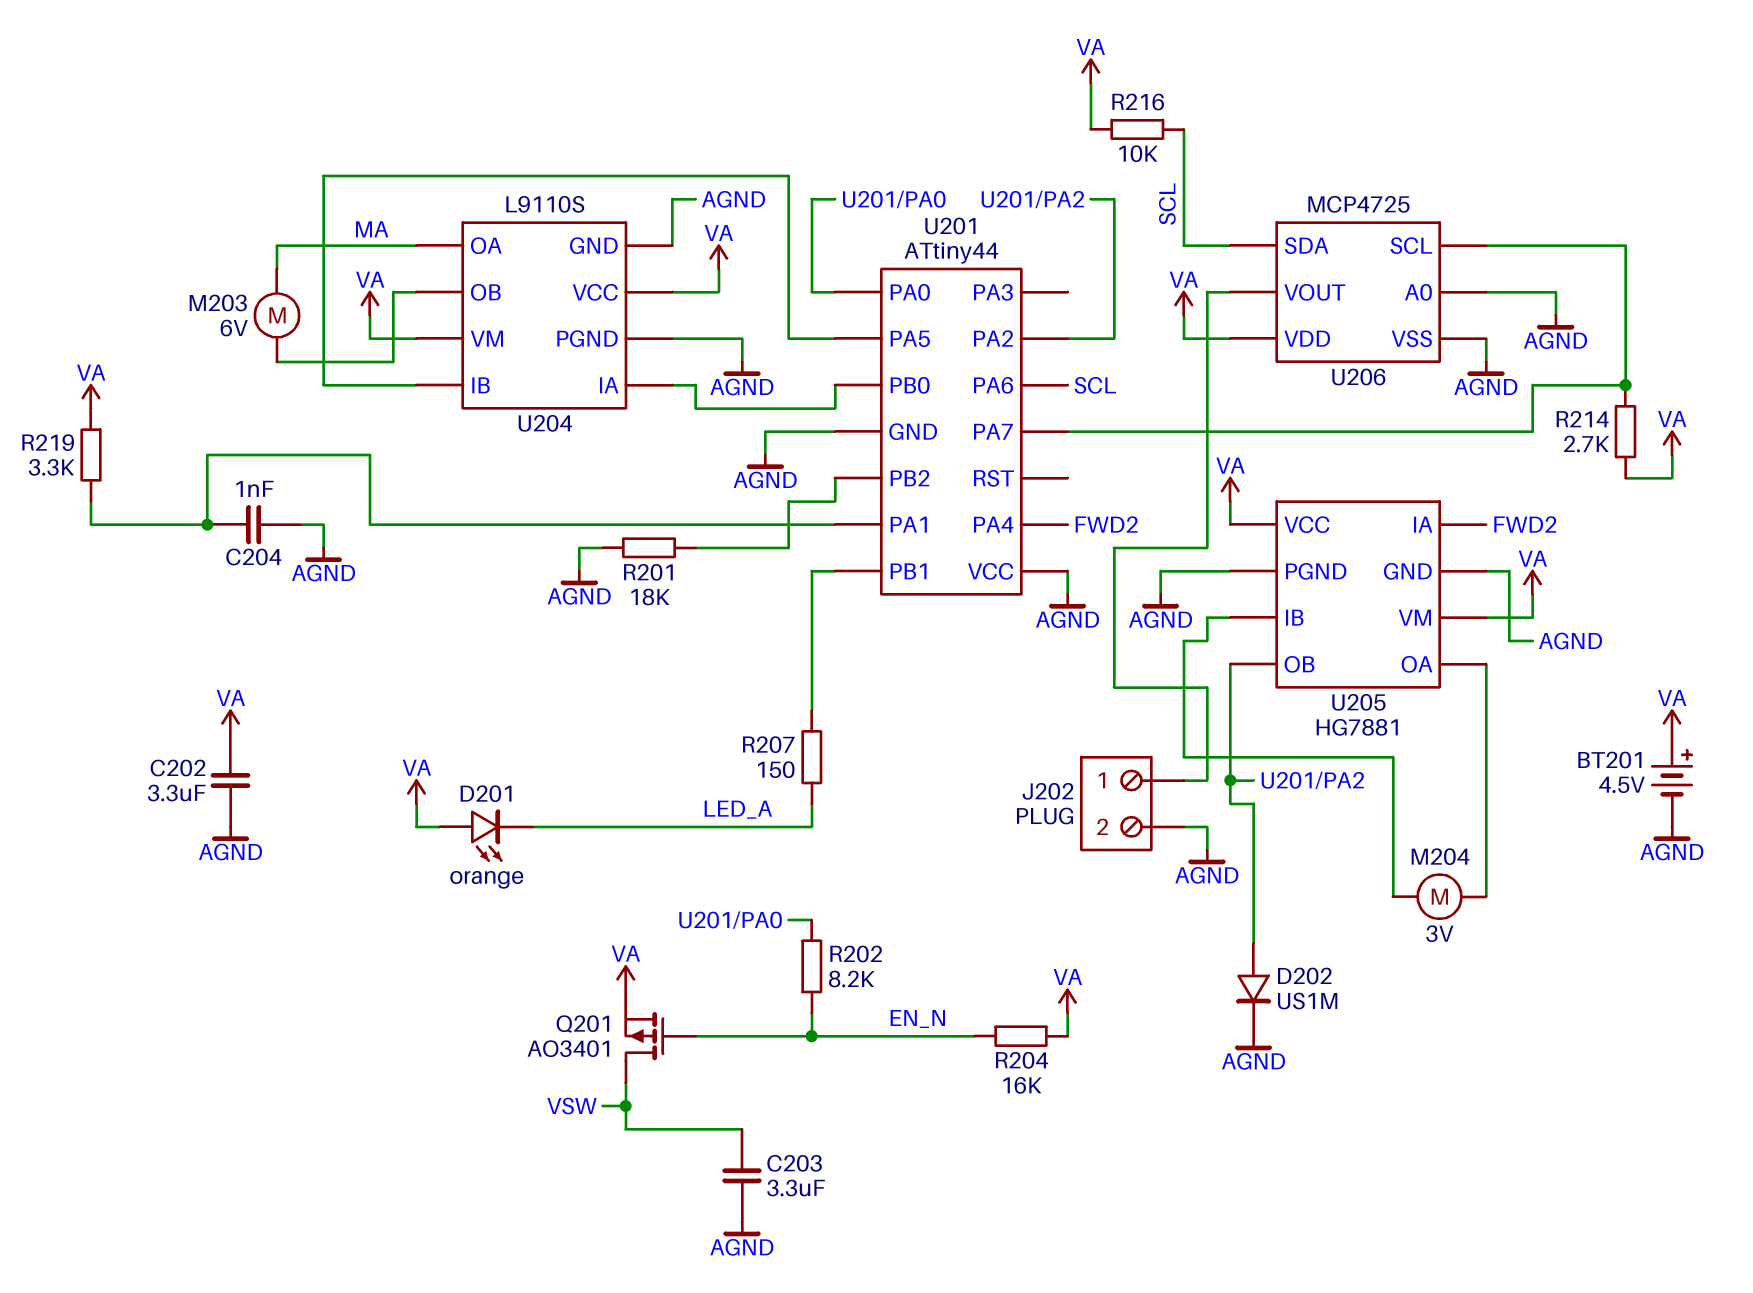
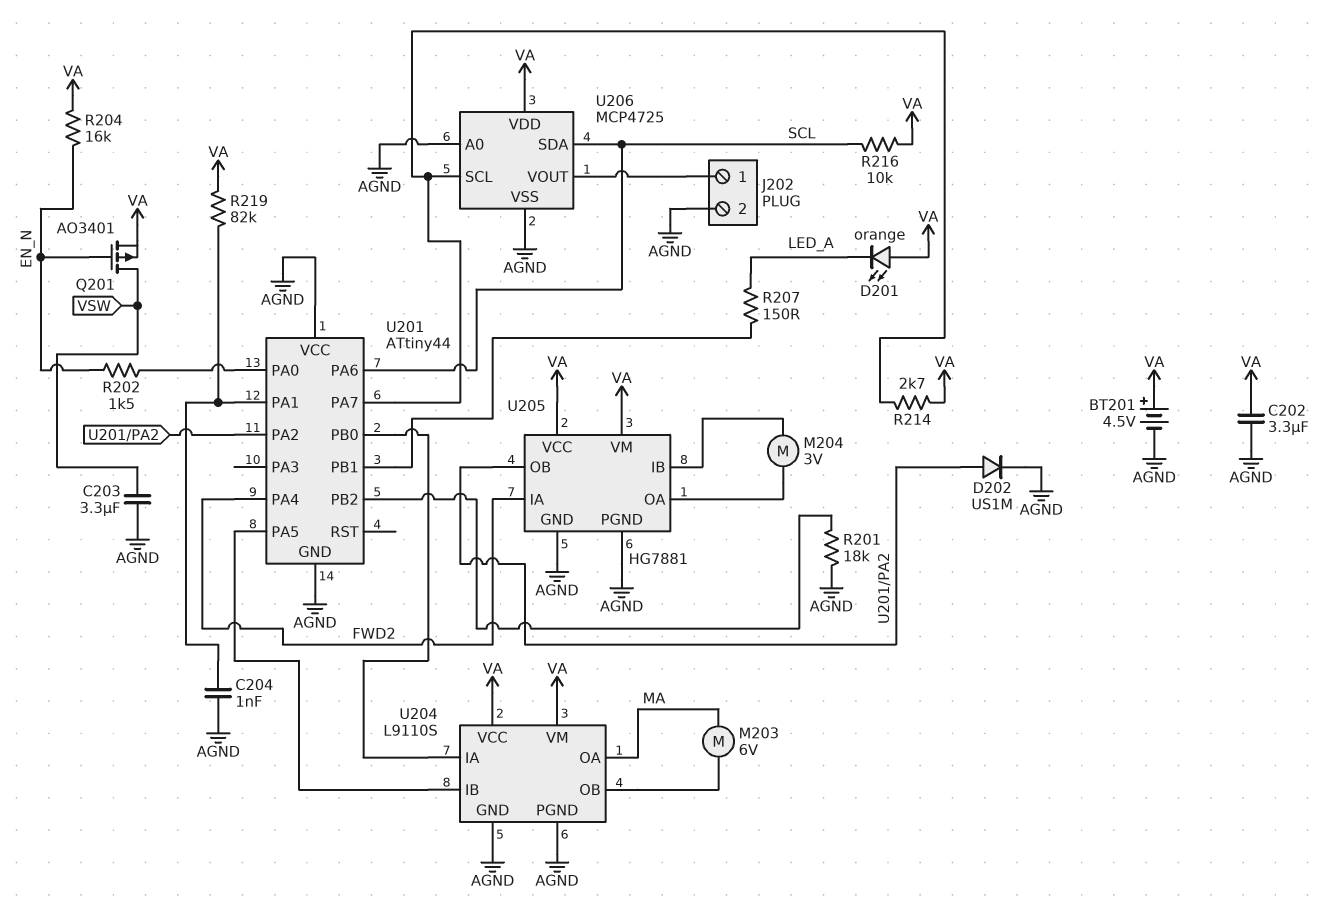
R202: 8.2k (EN_N, U201/PA0) -> 1.5k (EN_N, U201/PA0)
R219: 3.3k (U201/PA1, VA) -> 82k (U201/PA1, VA)

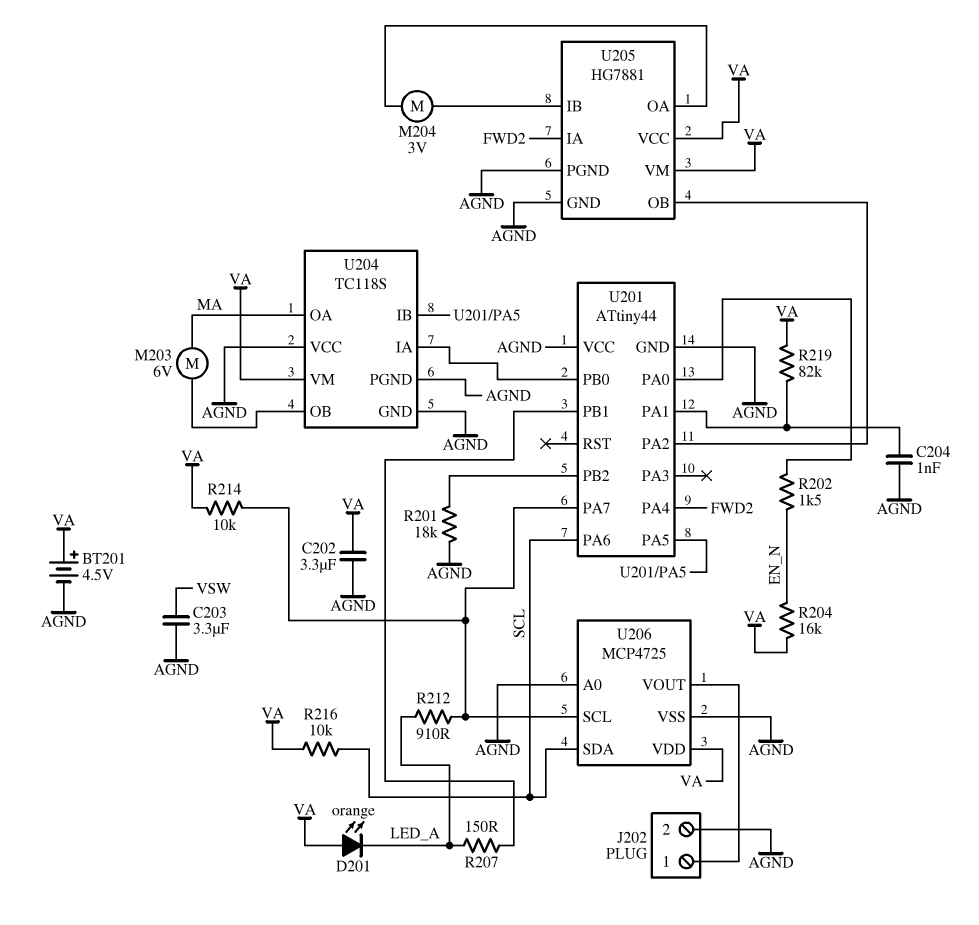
D202: diode US1M (A U201/PA2, K AGND) -> none
Q201: PMOS AO3401 (G EN_N, D VSW, S VA) -> none
R212: none -> 910 (LED_A, U201/PA7)
R214: 2.7k (U201/PA7, VA) -> 10k (U201/PA7, VA)
U204: L9110S -> TC118S
U204 pin VCC: VA -> AGND

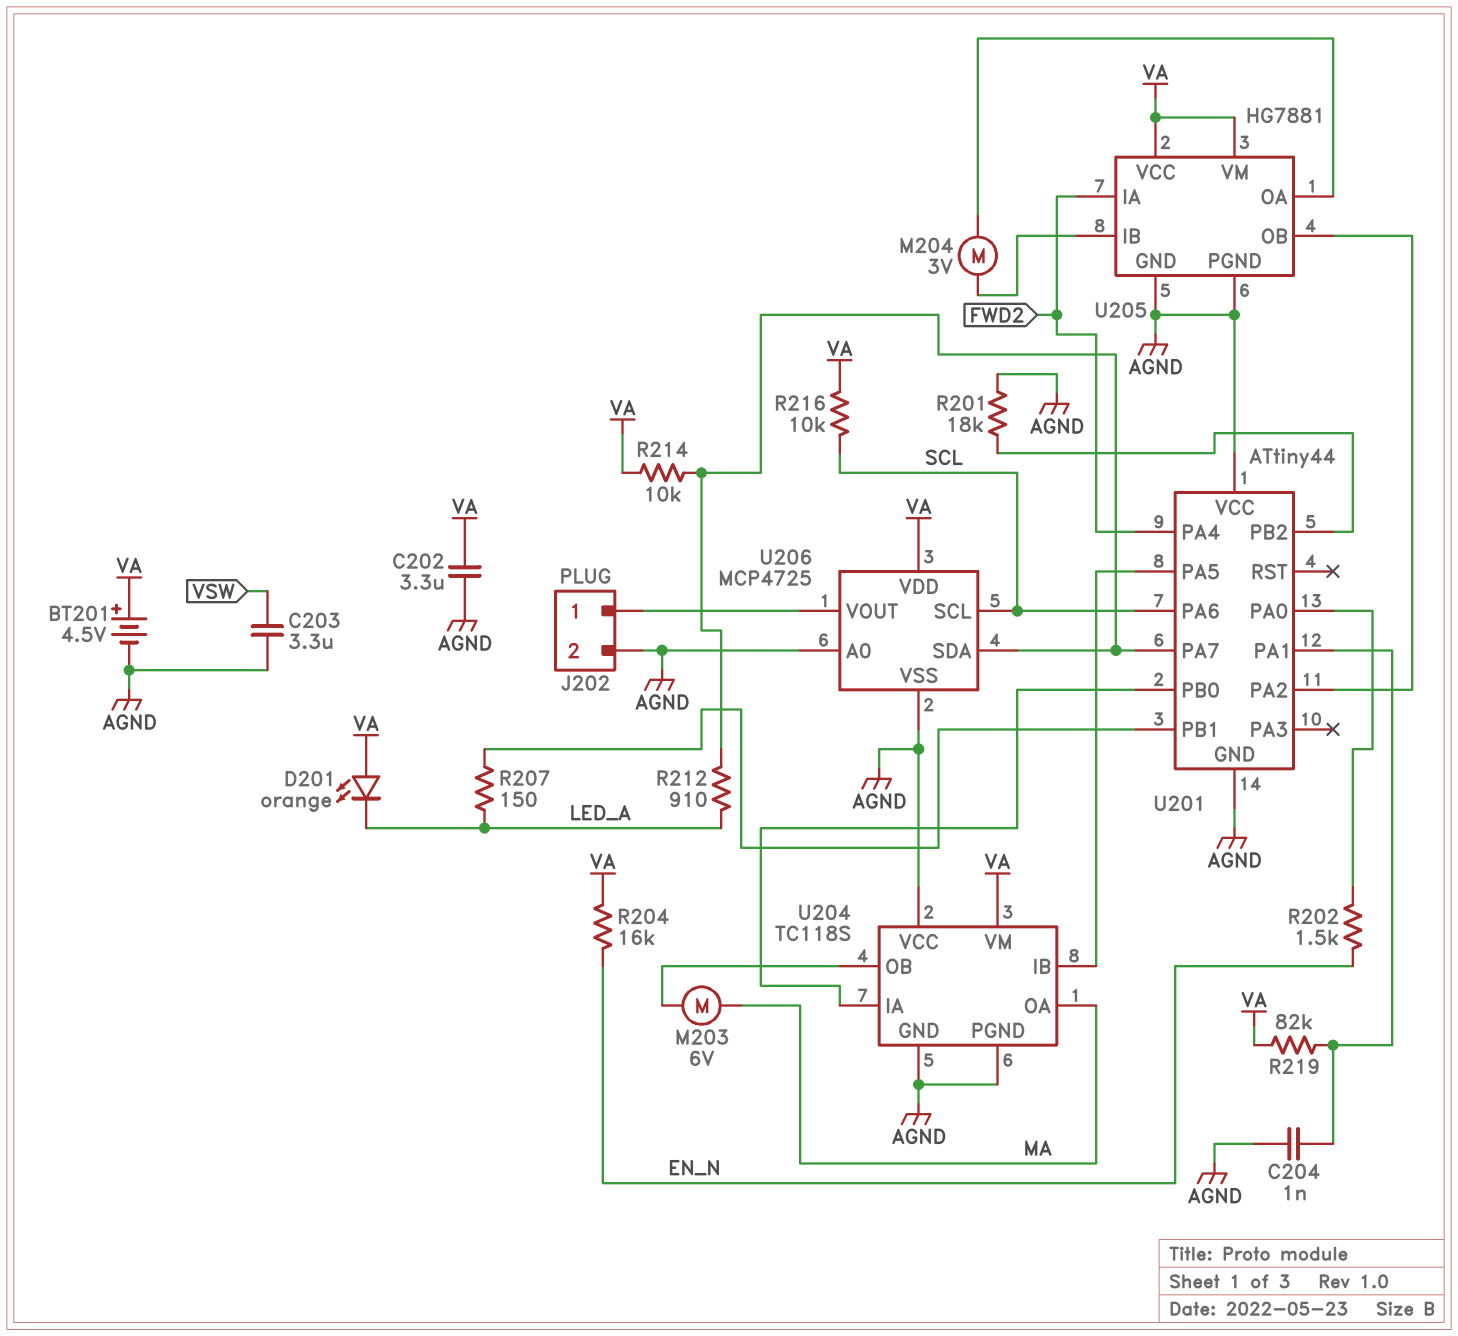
U206 pin SCL: U201/PA7 -> SCL
U206 pin SDA: SCL -> U201/PA7

